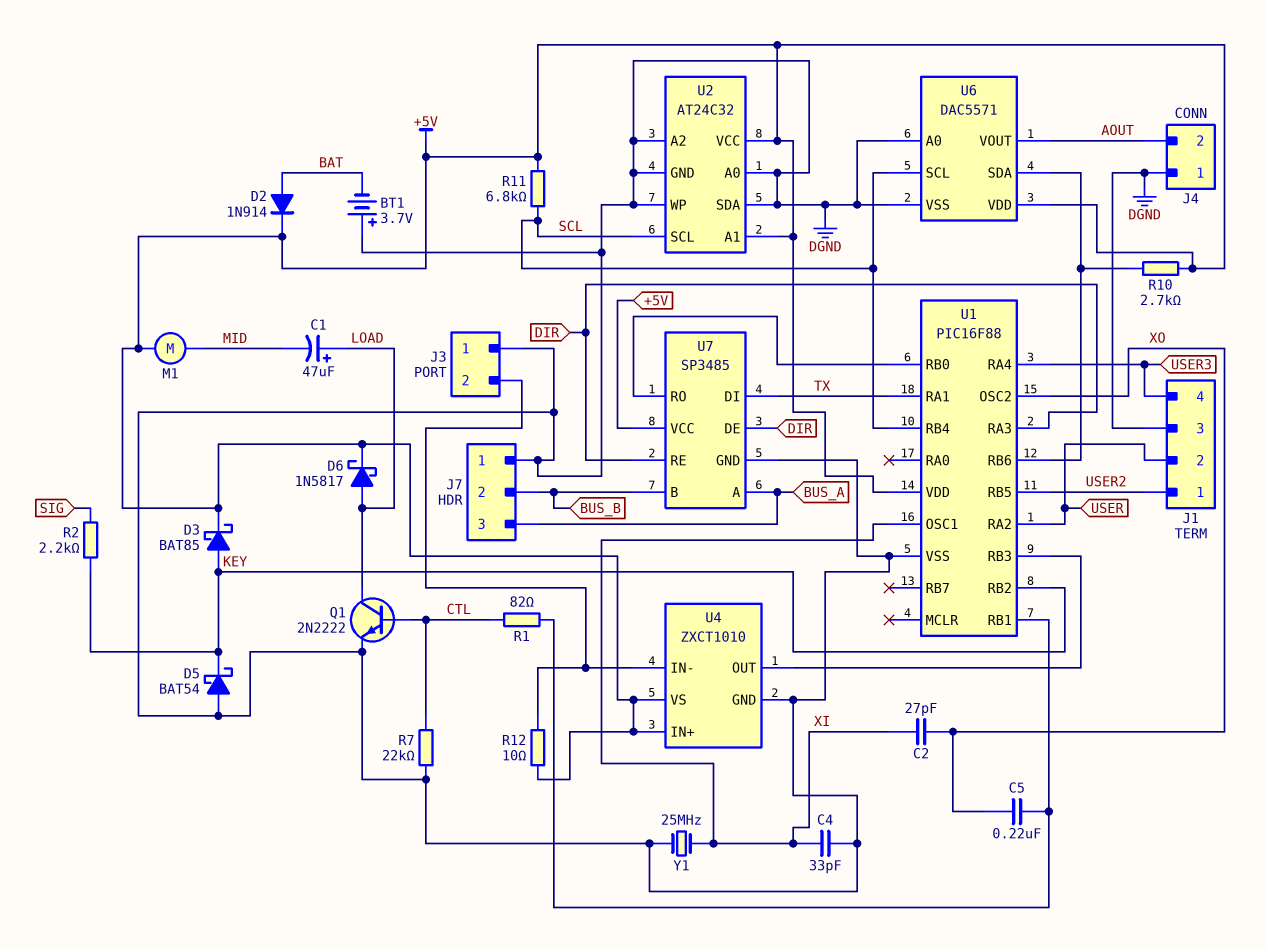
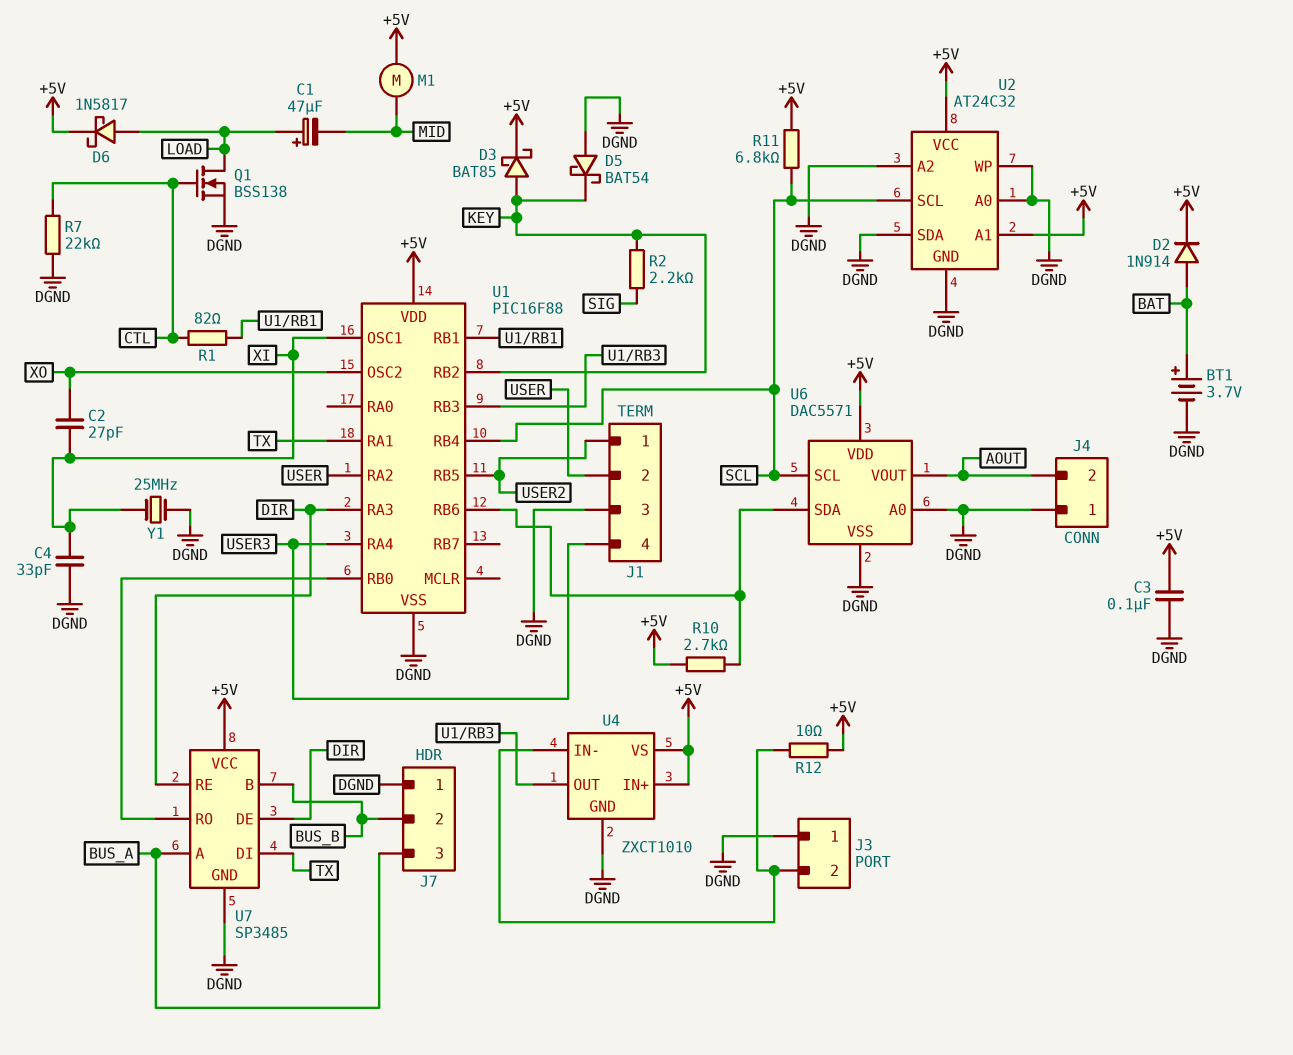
BT1: 3.7V (plus DGND, minus BAT) -> 3.7V (plus BAT, minus DGND)
C3: none -> 100nF (+5V, DGND)
C5: 220nF (U1/RB1, XO) -> none
Q1: NPN 2N2222 (B CTL, C LOAD, E DGND) -> NMOS BSS138 (G CTL, D LOAD, S DGND)

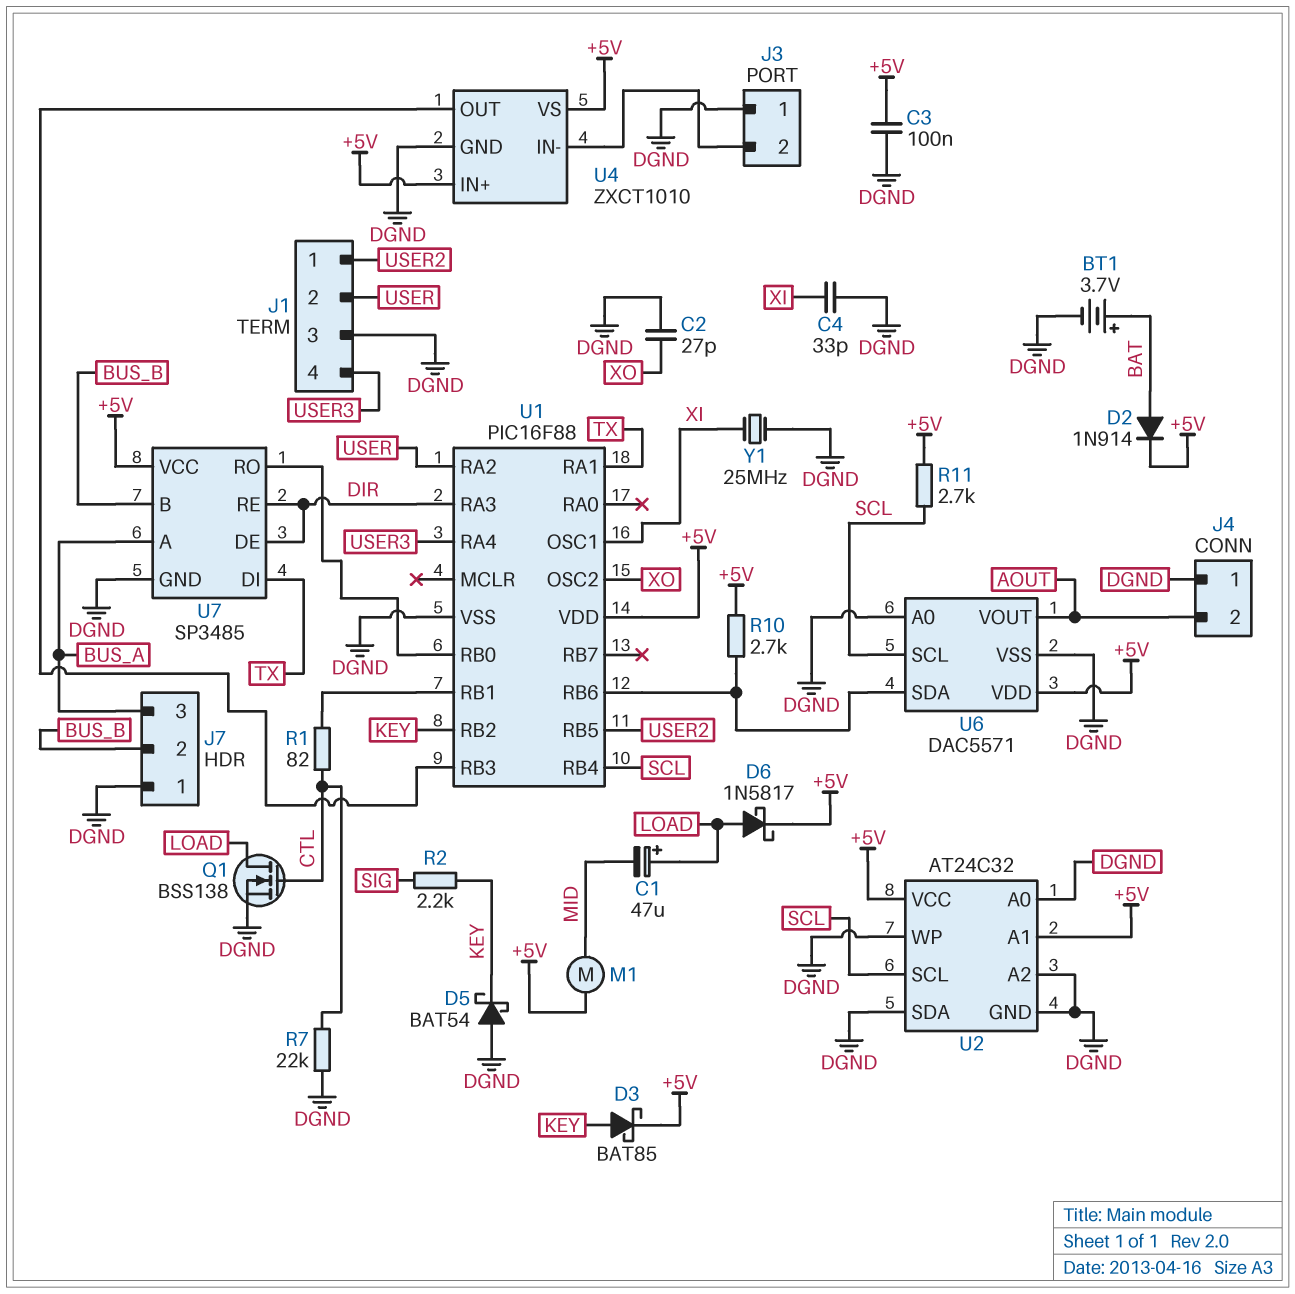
C2: 27pF (XI, XO) -> 27pF (DGND, XO)
R11: 6.8k (+5V, SCL) -> 2.7k (+5V, SCL)
R12: 10 (+5V, J3/2) -> none

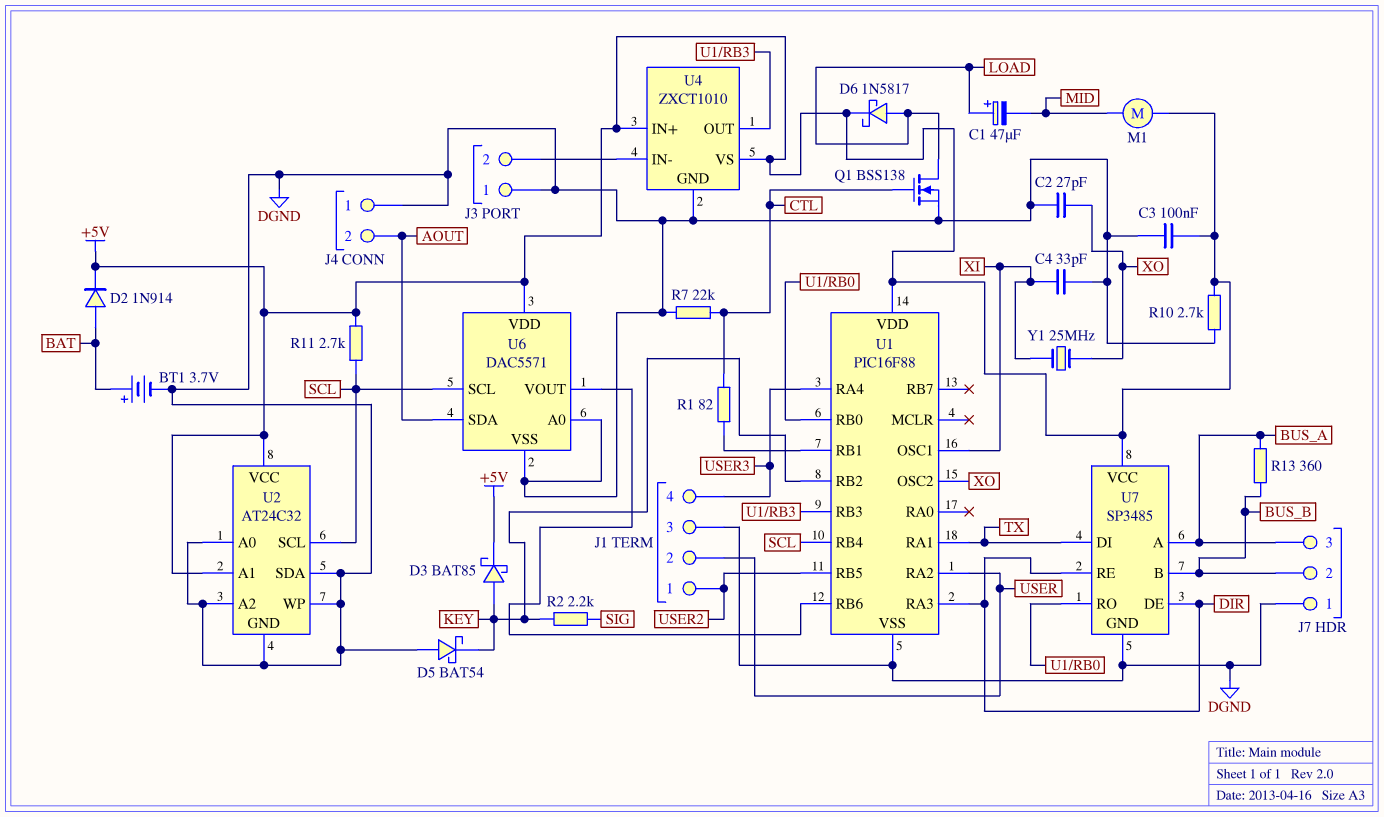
R10: 2.7k (+5V, U1/RB6) -> 2.7k (+5V, DGND)
R13: none -> 360 (BUS_A, BUS_B)
U6 pin SDA: U1/RB6 -> AOUT
U6 pin VOUT: AOUT -> U1/RB6
Y1: 25MHz (DGND, XI) -> 25MHz (XI, XO)

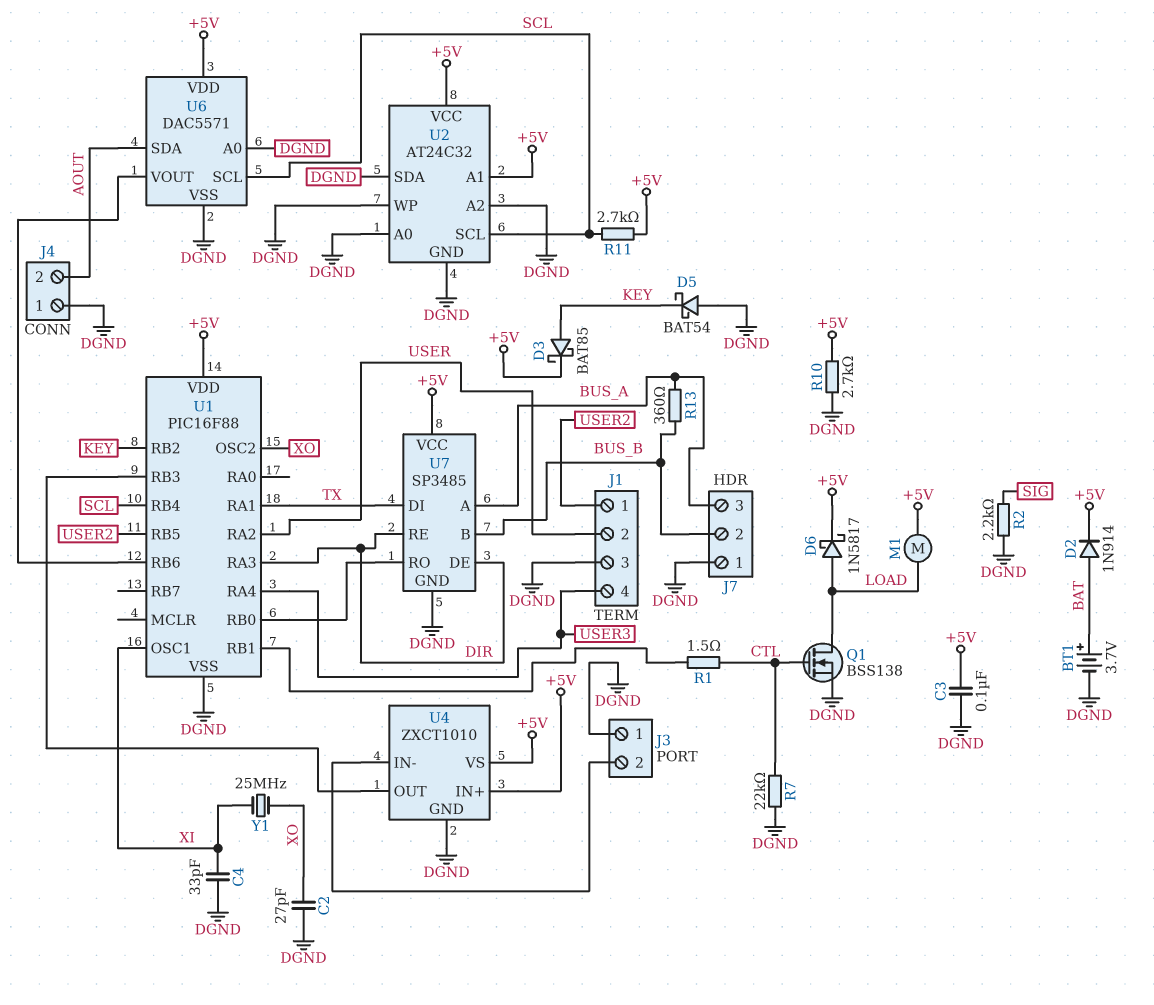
C1: 47uF (plus LOAD, minus MID) -> none
M1: motor (+5V, MID) -> motor (+5V, LOAD)
R1: 82 (CTL, U1/RB1) -> 1.5 (CTL, U1/RB1)
R2: 2.2k (KEY, SIG) -> 2.2k (DGND, SIG)

